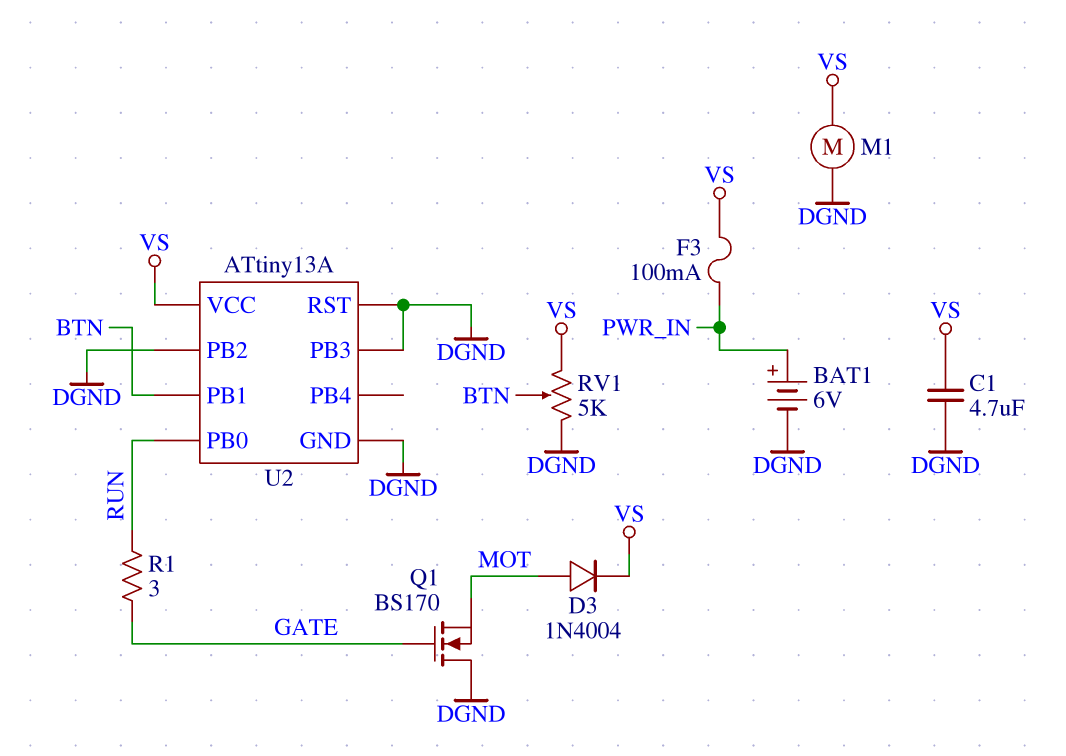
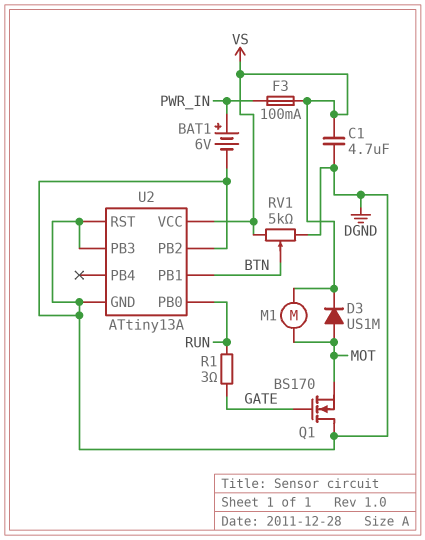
D3: diode 1N4004 (A MOT, K VS) -> diode US1M (A MOT, K VS)
M1: motor (DGND, VS) -> motor (MOT, VS)

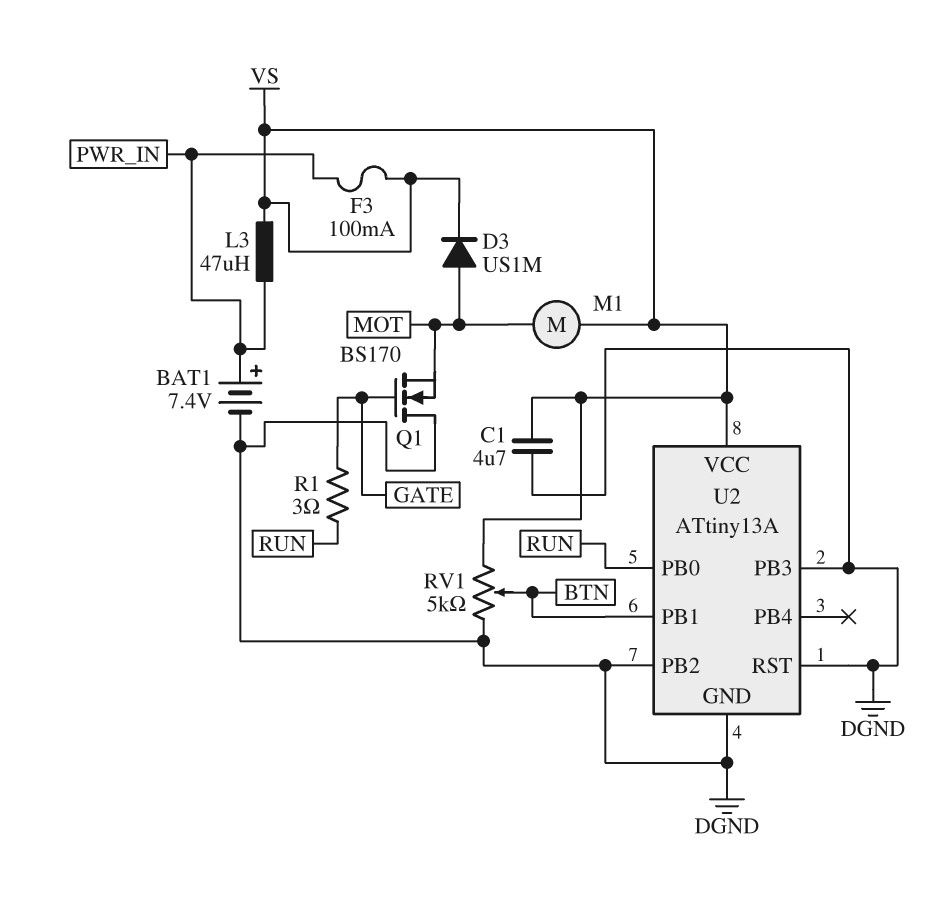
BAT1: 6V (plus PWR_IN, minus DGND) -> 7.4V (plus PWR_IN, minus DGND)
L3: none -> 47uH (PWR_IN, VS)

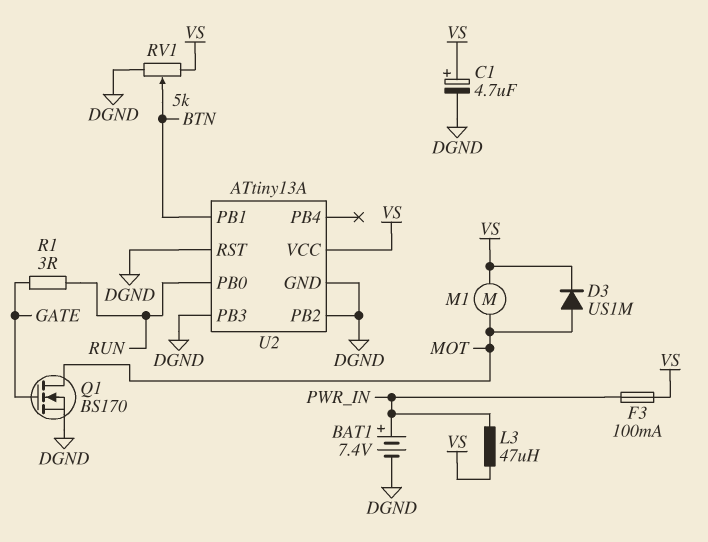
C1: 4.7uF (DGND, VS) -> 4.7uF (plus VS, minus DGND)
Q1: NMOS BS170 (G GATE, D DGND, S MOT) -> NMOS BS170 (G GATE, D MOT, S DGND)

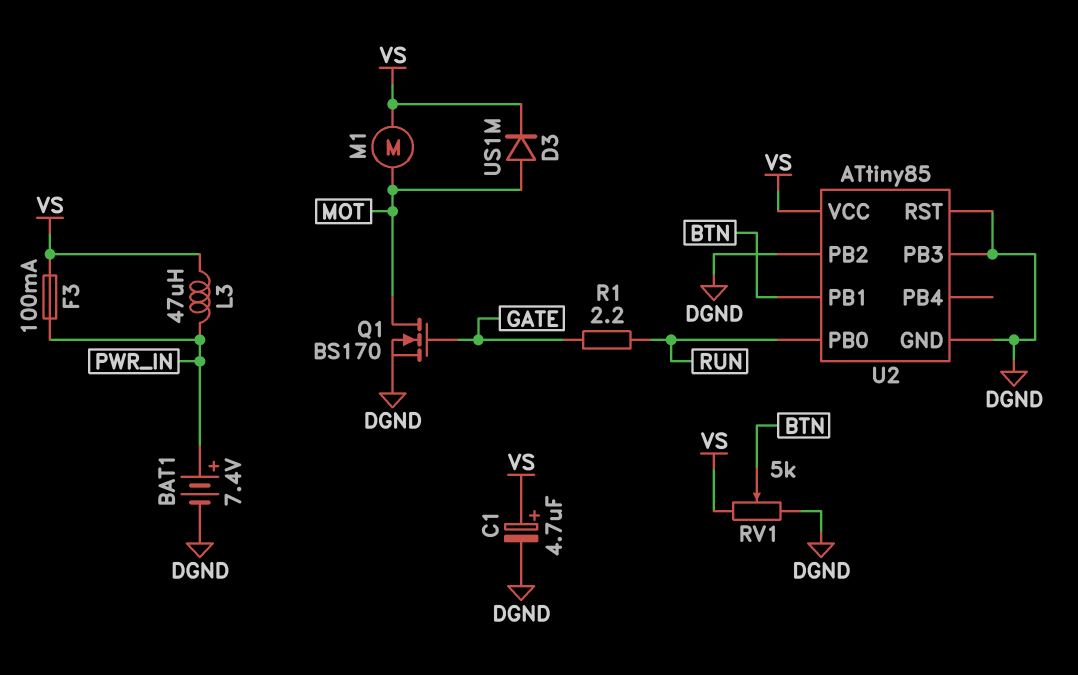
R1: 3 (GATE, RUN) -> 2.2 (GATE, RUN)
U2: ATtiny13A -> ATtiny85

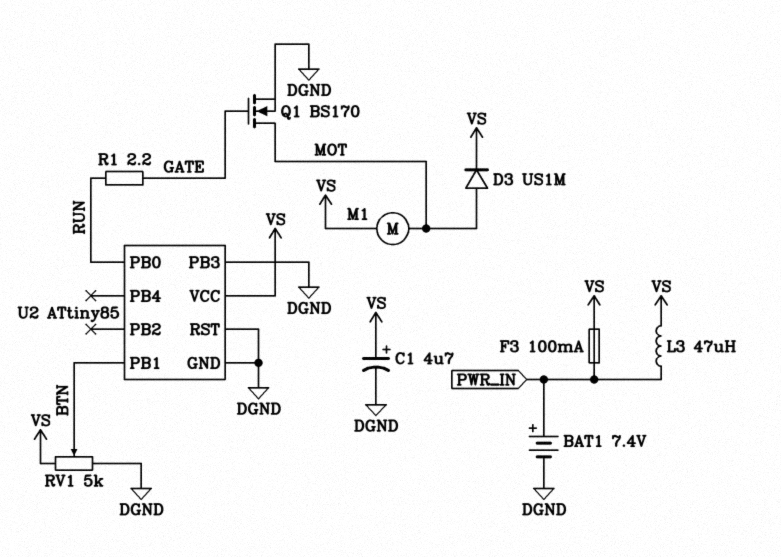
U2 pin PB2: DGND -> none

